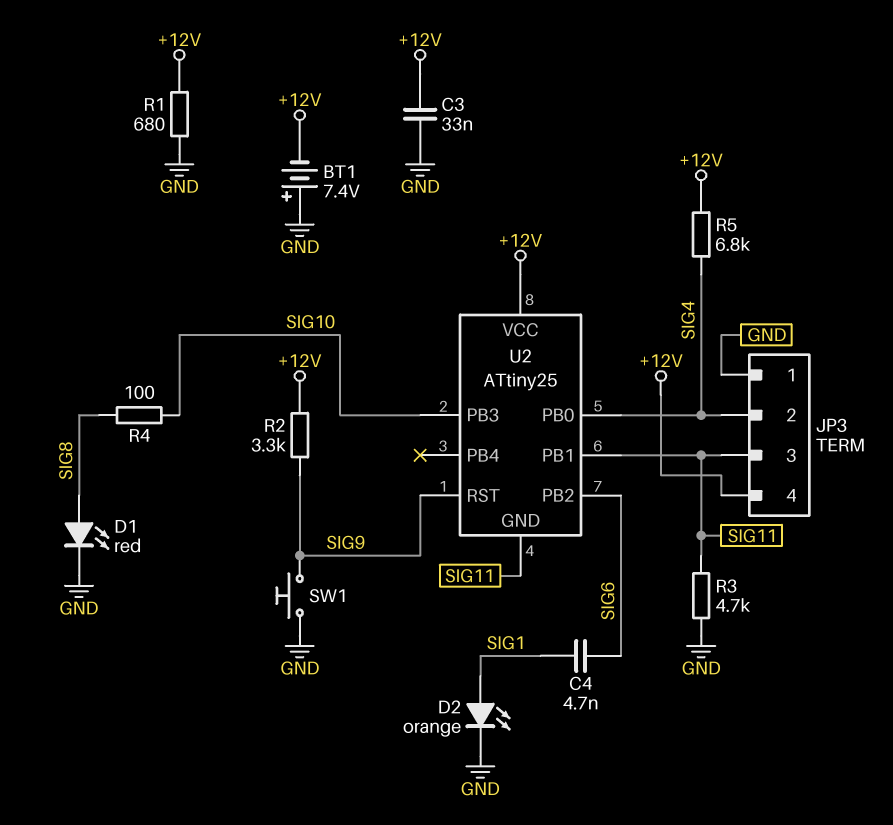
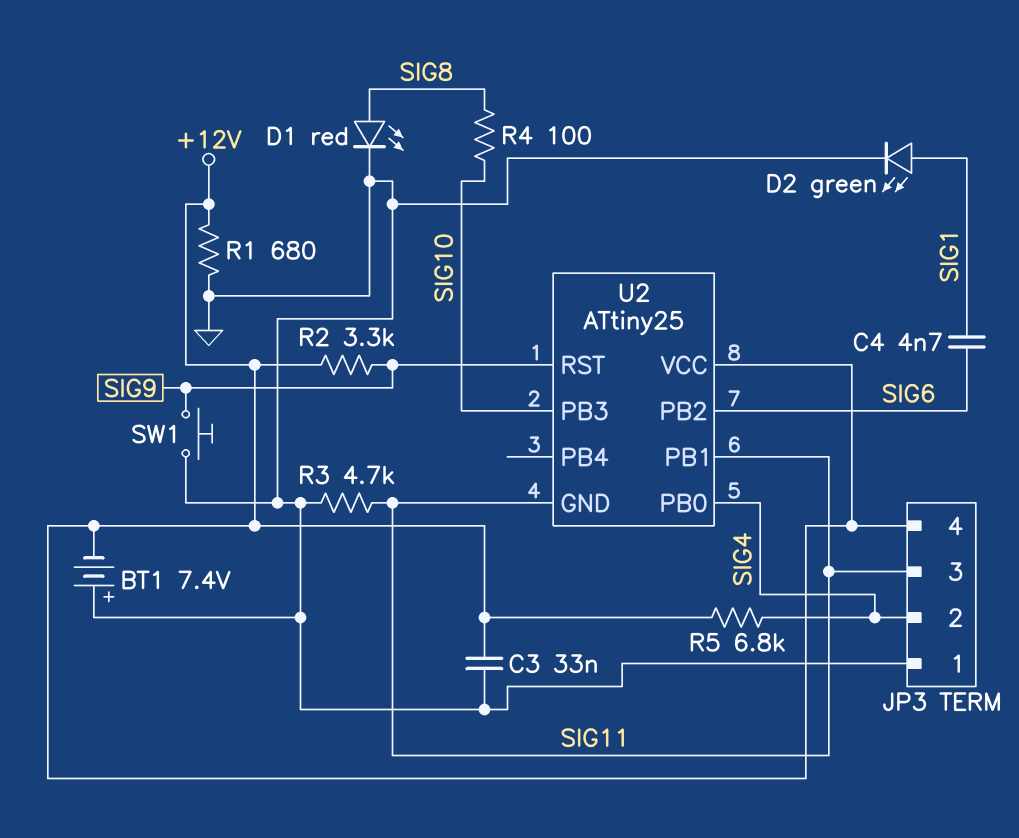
D2: LED orange (A SIG1, K GND) -> LED green (A SIG1, K GND)

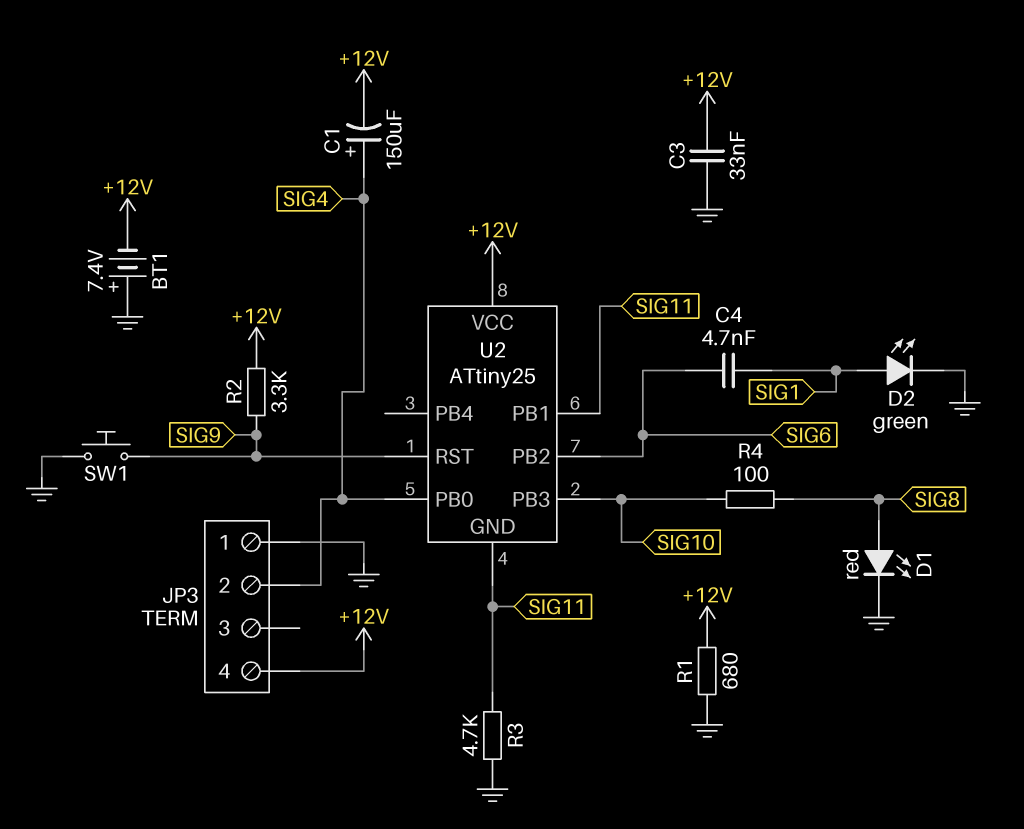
C1: none -> 150uF (plus SIG4, minus +12V)
JP3 pin 3: SIG11 -> none
R5: 6.8k (+12V, SIG4) -> none

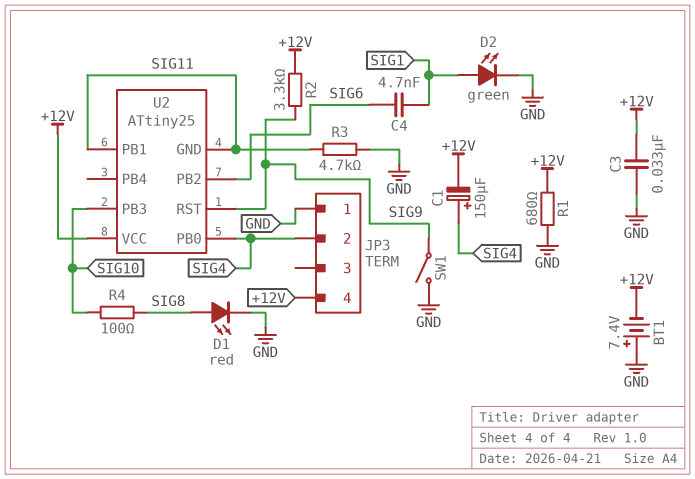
SW1: button (GND, SIG9) -> switch (GND, SIG9)

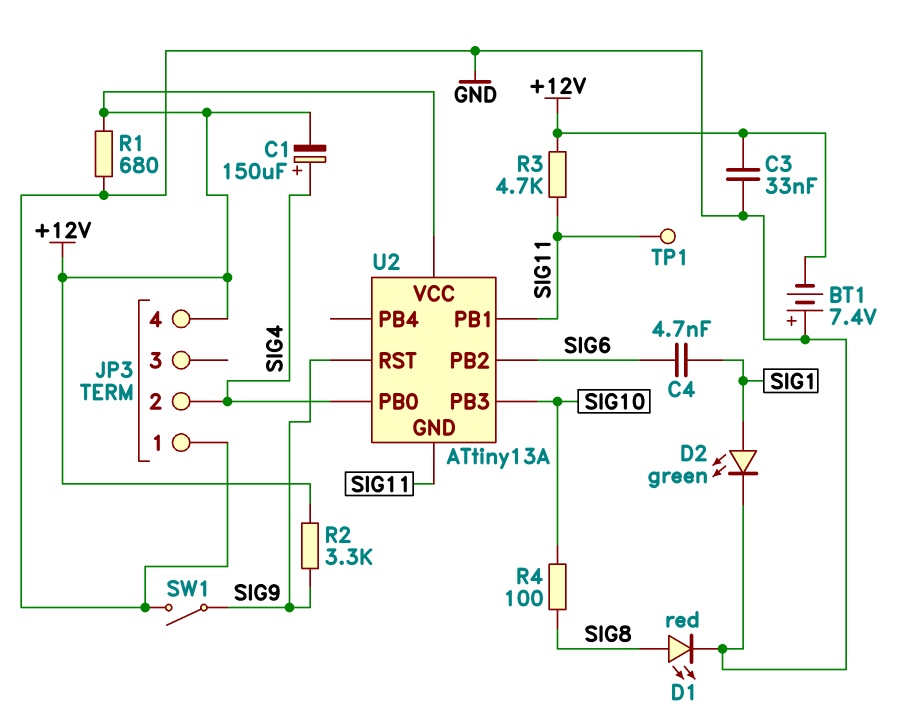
R3: 4.7k (GND, SIG11) -> 4.7k (+12V, SIG11)
TP1: none -> test point (SIG11)
U2: ATtiny25 -> ATtiny13A

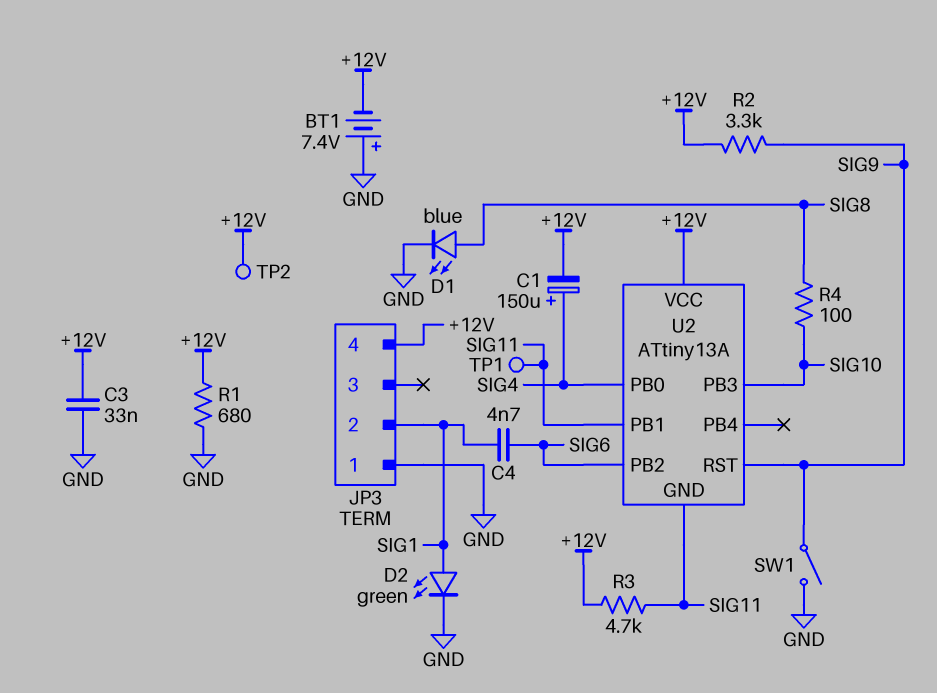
D1: LED red (A SIG8, K GND) -> LED blue (A SIG8, K GND)
JP3 pin 2: SIG4 -> SIG1
TP2: none -> test point (+12V)

